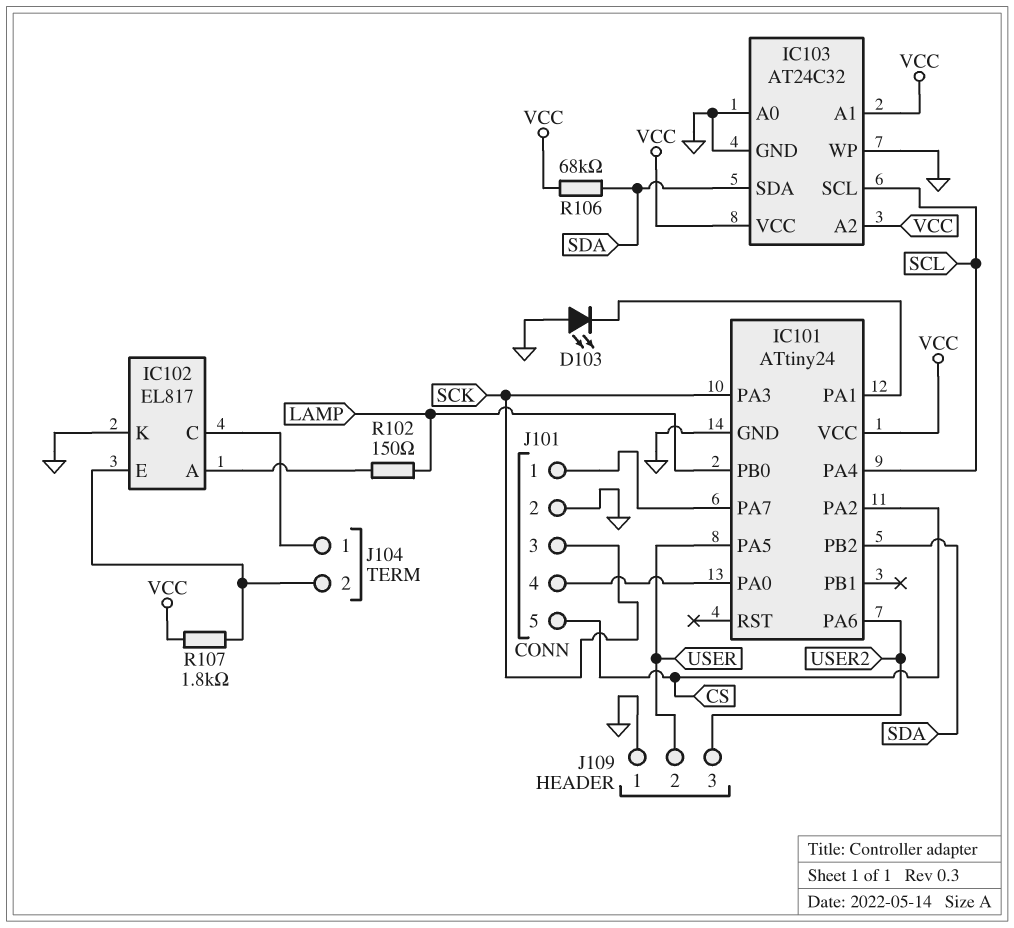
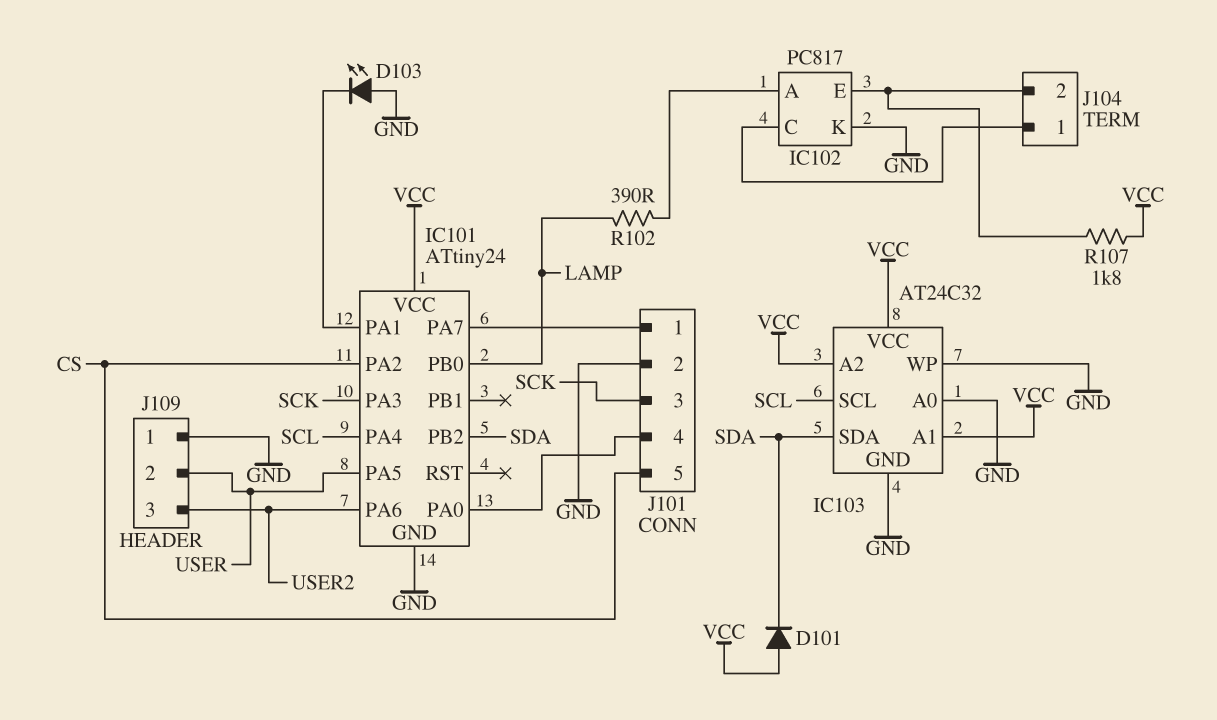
D101: none -> diode (A VCC, K SDA)
IC102: EL817 -> PC817
R102: 150 (IC102/A, LAMP) -> 390 (IC102/A, LAMP)
R106: 68k (SDA, VCC) -> none

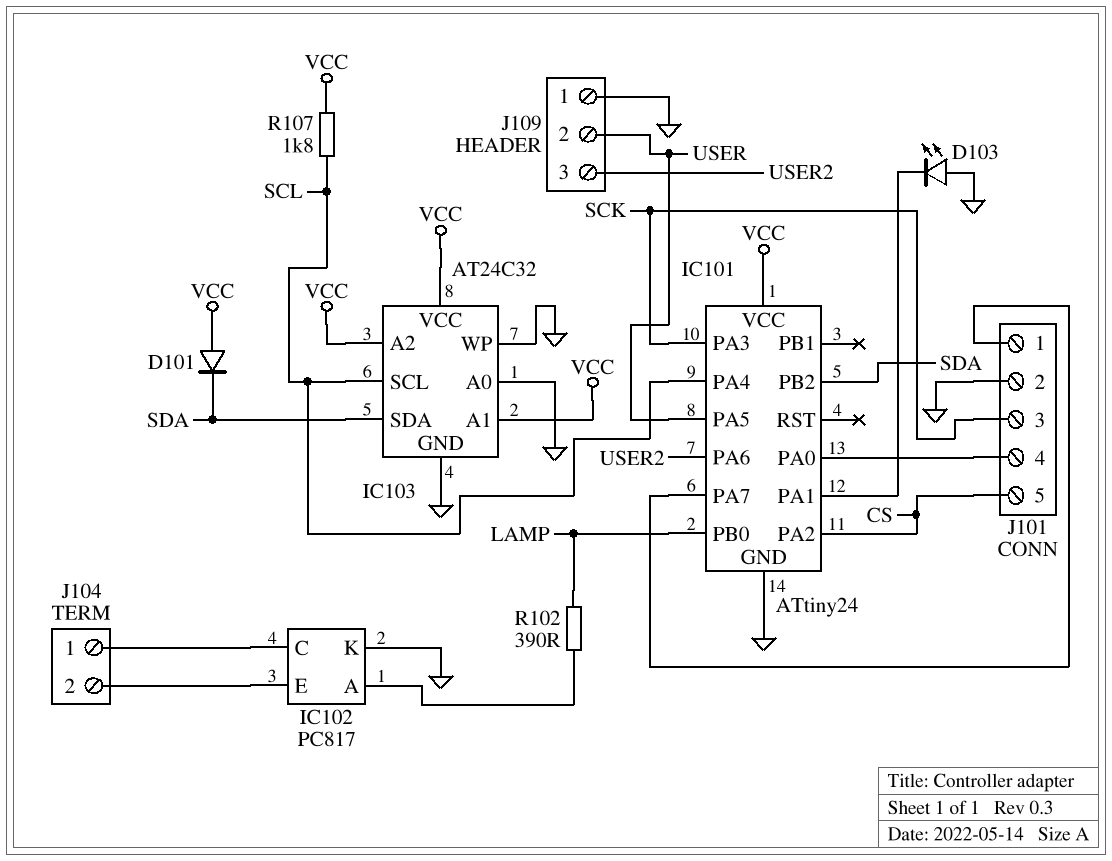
R107: 1.8k (IC102/E, VCC) -> 1.8k (SCL, VCC)

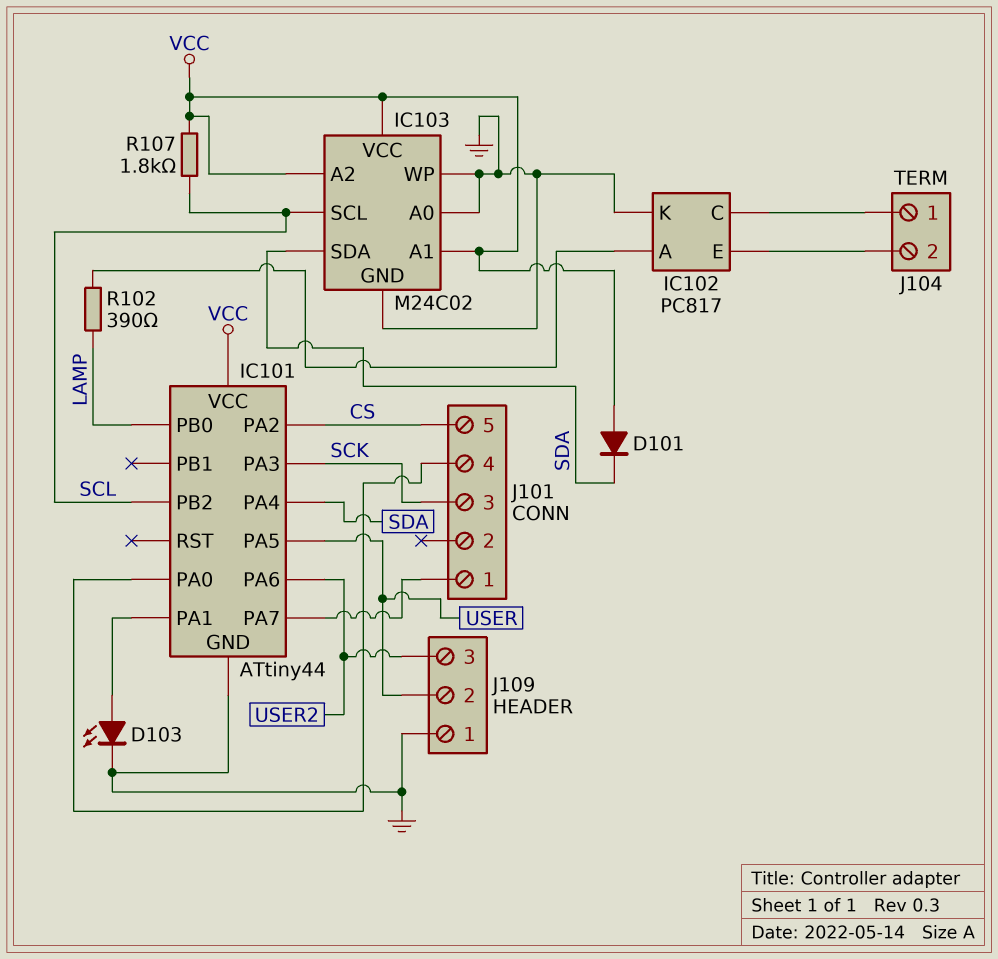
D103: LED (A GND, K IC101/PA1) -> LED (A IC101/PA1, K GND)
IC101: ATtiny24 -> ATtiny44
IC101 pin PA4: SCL -> SDA
IC101 pin PB2: SDA -> SCL
IC103: AT24C32 -> M24C02
J101 pin 2: GND -> none

